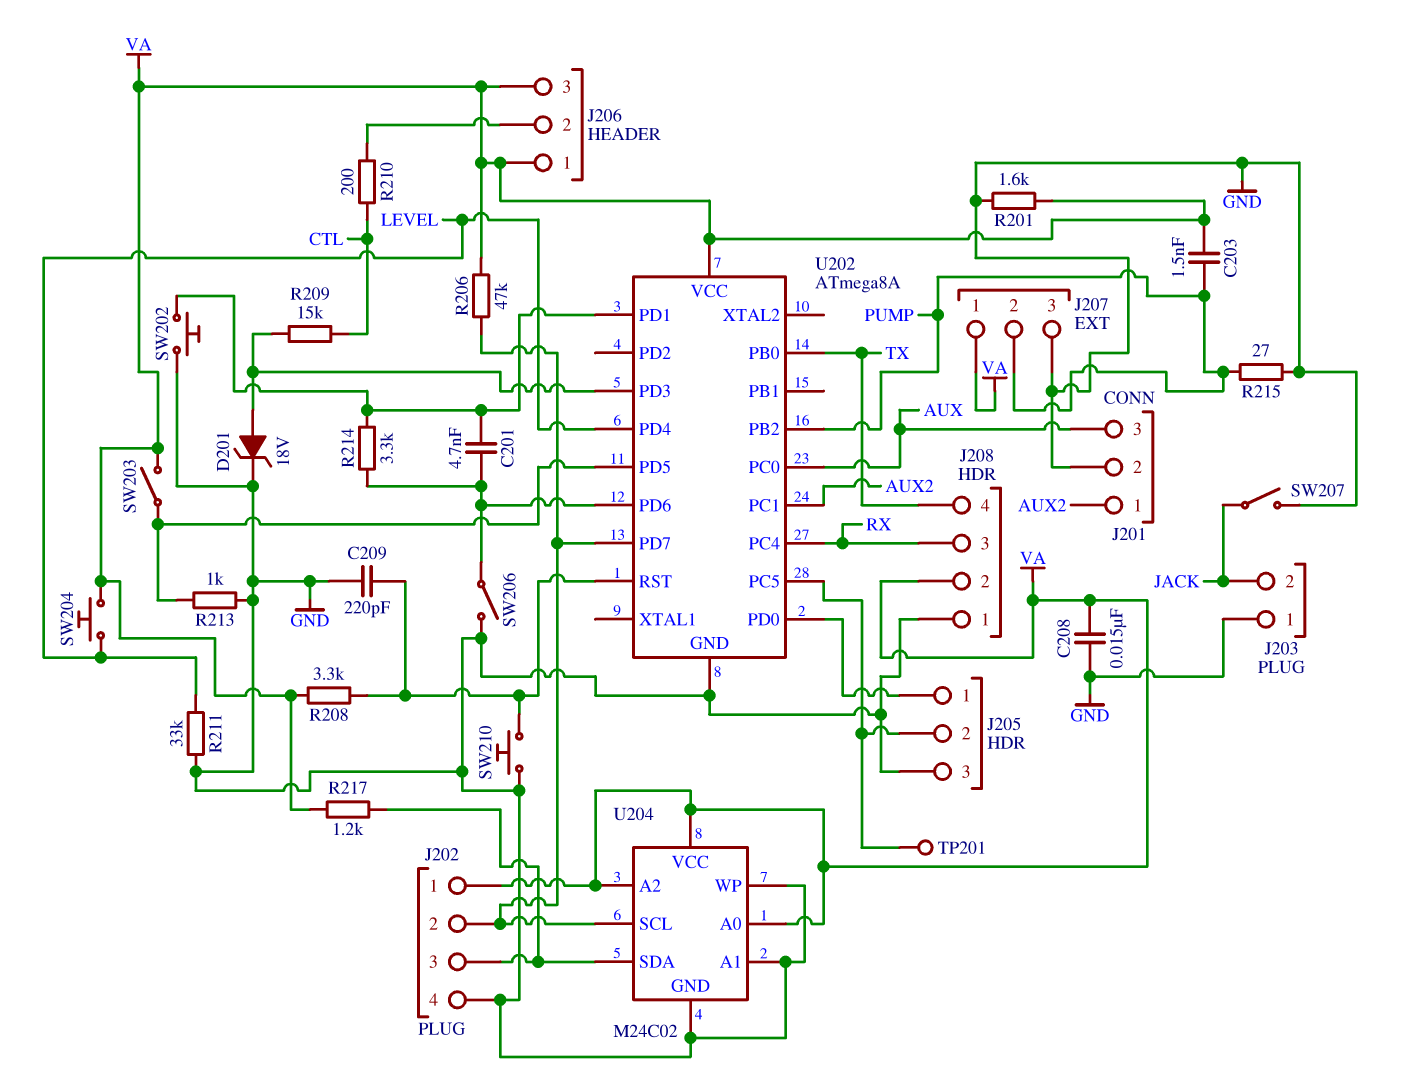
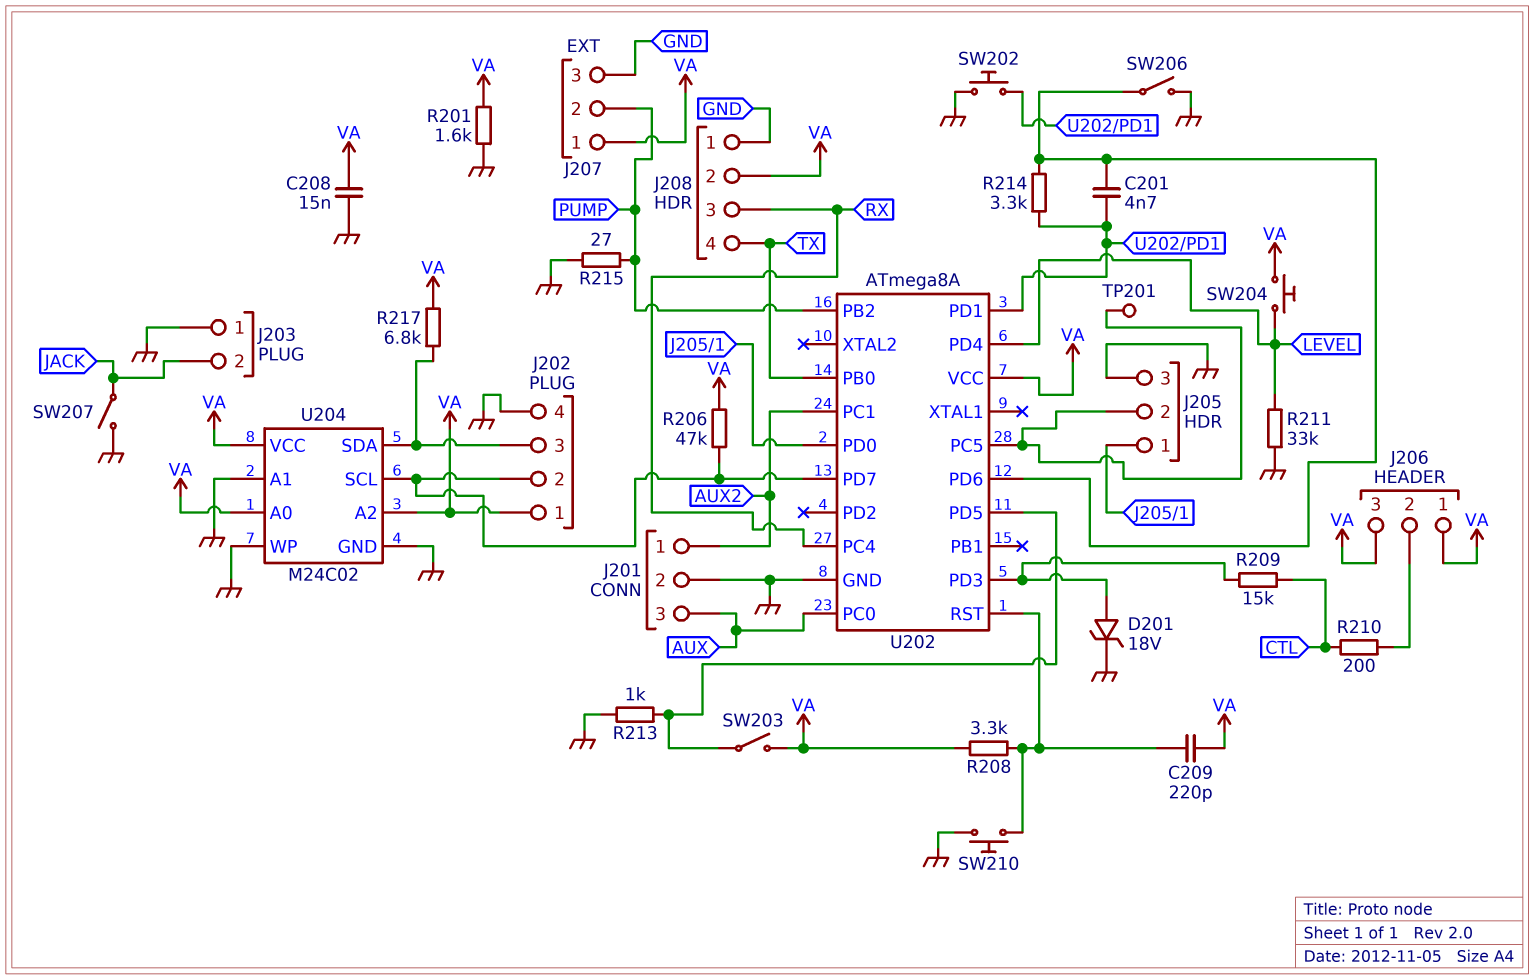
C203: 1.5nF (PUMP, VA) -> none
C209: 220pF (GND, U202/RST) -> 220pF (U202/RST, VA)
R217: 1.2k (J202/3, VA) -> 6.8k (J202/3, VA)

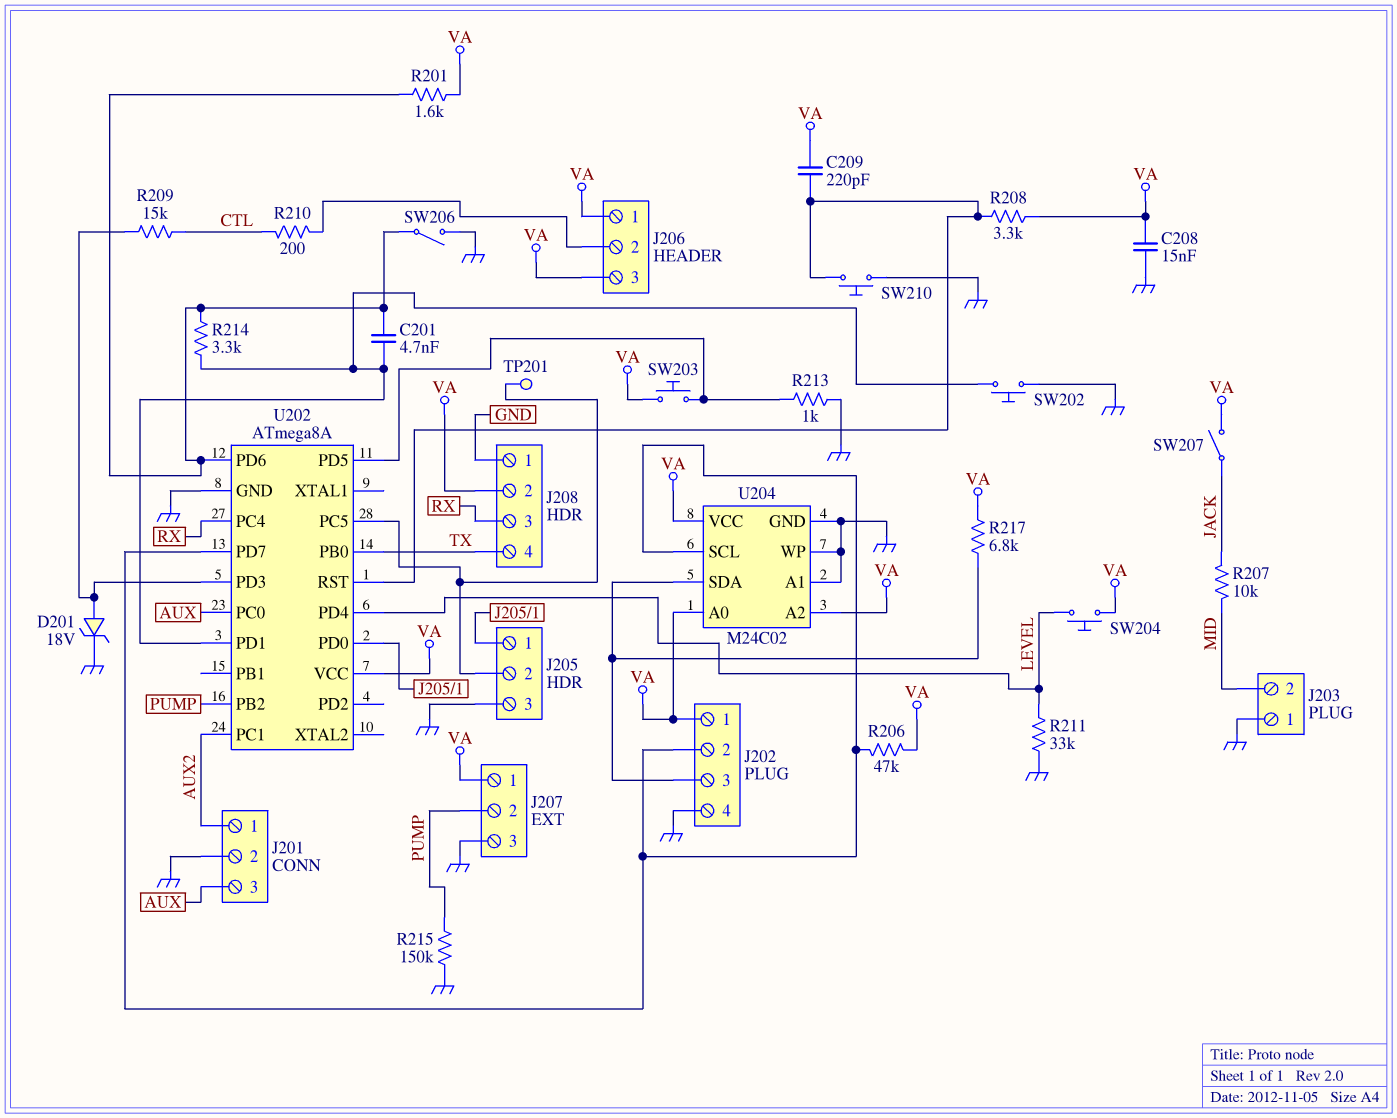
J203 pin 2: JACK -> MID
R201: 1.6k (GND, VA) -> 1.6k (U202/PD6, VA)
R207: none -> 10k (JACK, MID)
R215: 27 (GND, PUMP) -> 150k (GND, PUMP)
SW203: switch (U202/PD5, VA) -> button (U202/PD5, VA)
SW207: switch (GND, JACK) -> switch (JACK, VA)

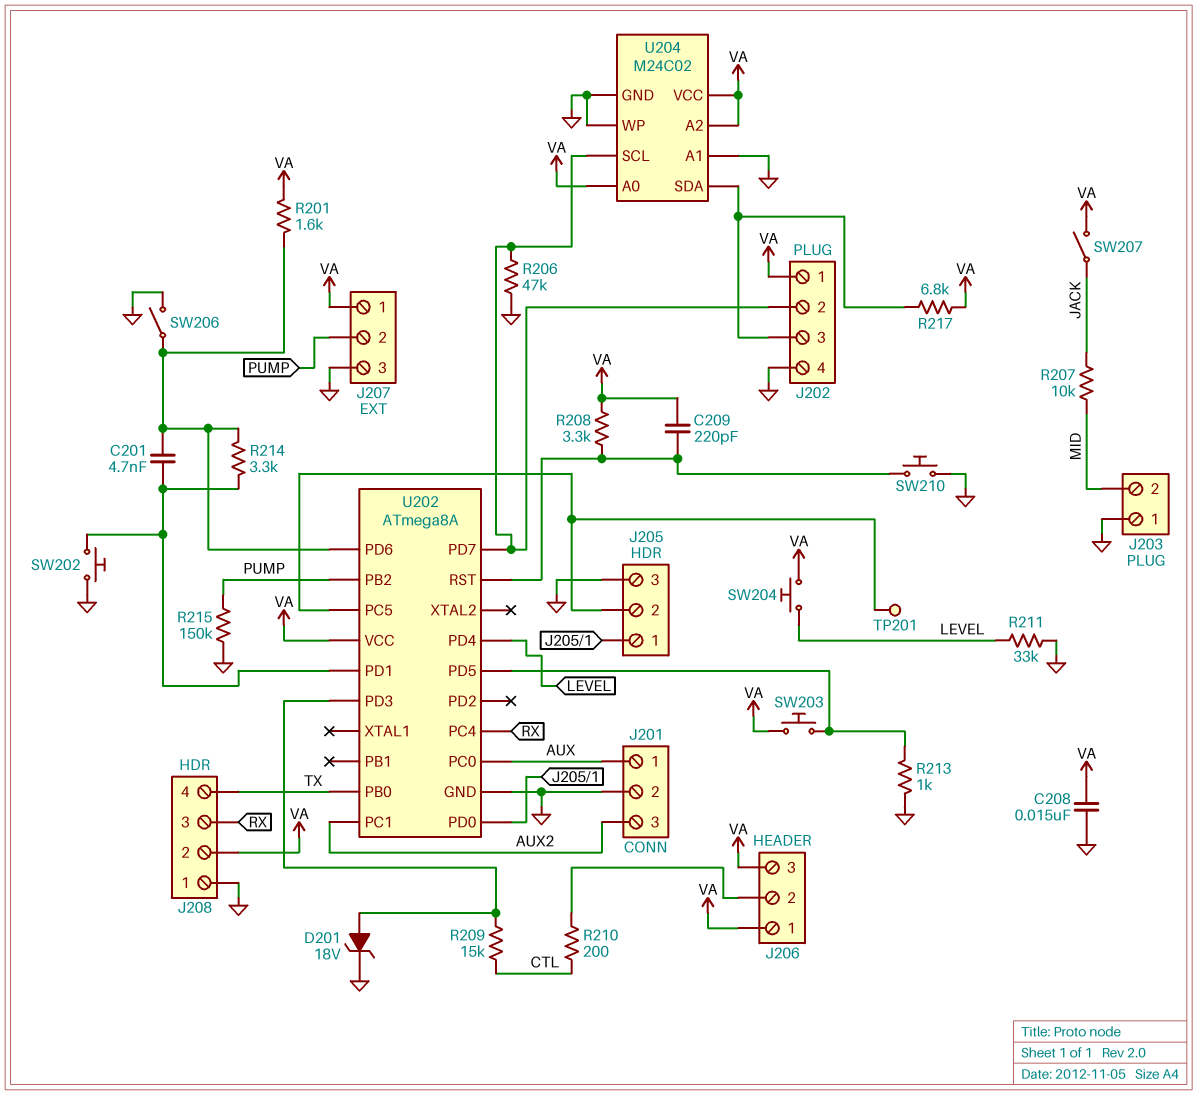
J201 pin 1: AUX2 -> AUX
J201 pin 3: AUX -> AUX2
R206: 47k (J202/2, VA) -> 47k (GND, J202/2)

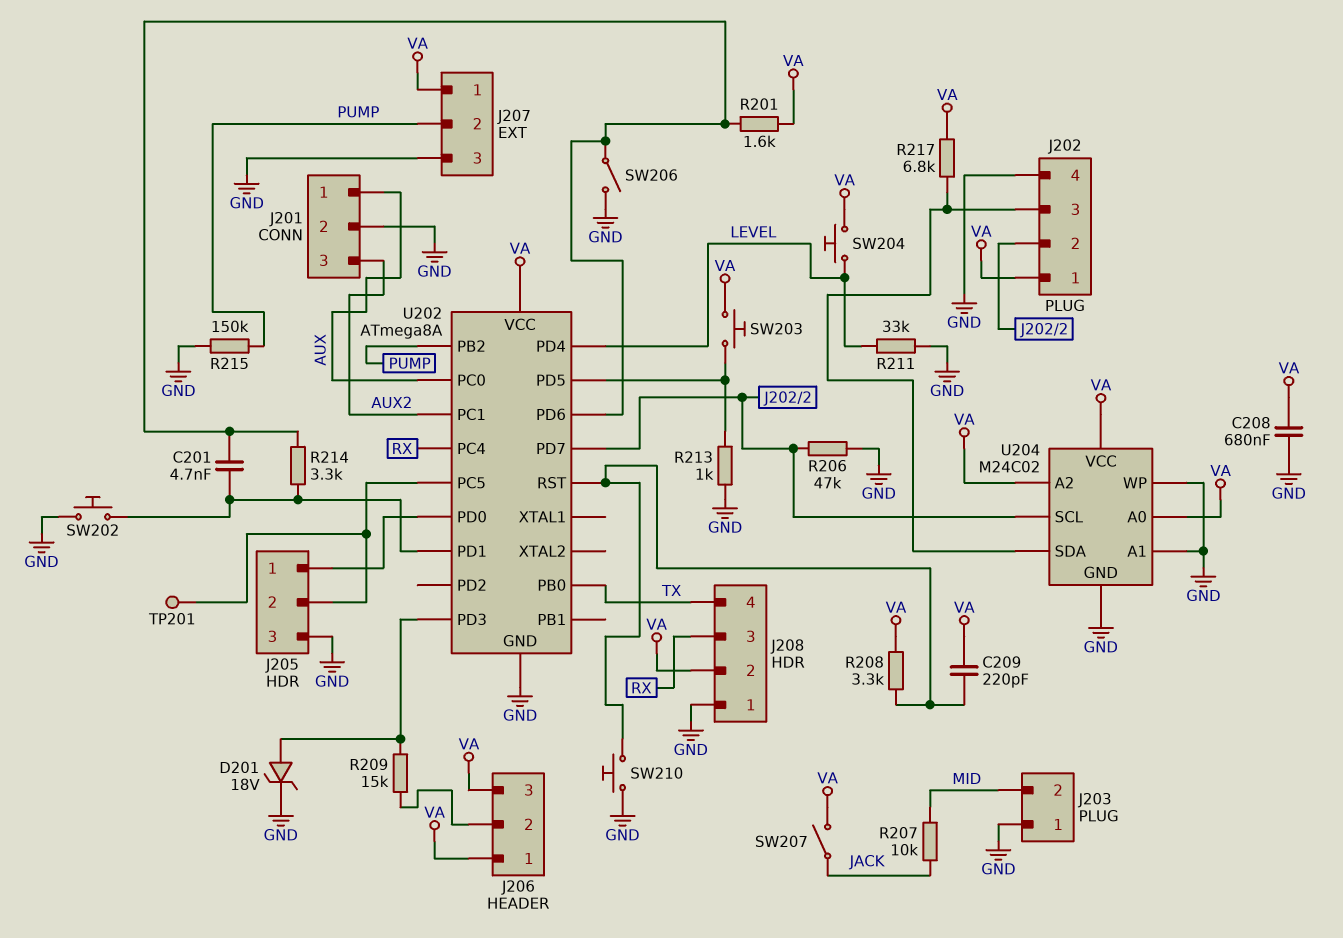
C208: 15nF (GND, VA) -> 680nF (GND, VA)
R209: 15k (CTL, U202/PD3) -> 15k (J206/2, U202/PD3)
R210: 200 (CTL, J206/2) -> none

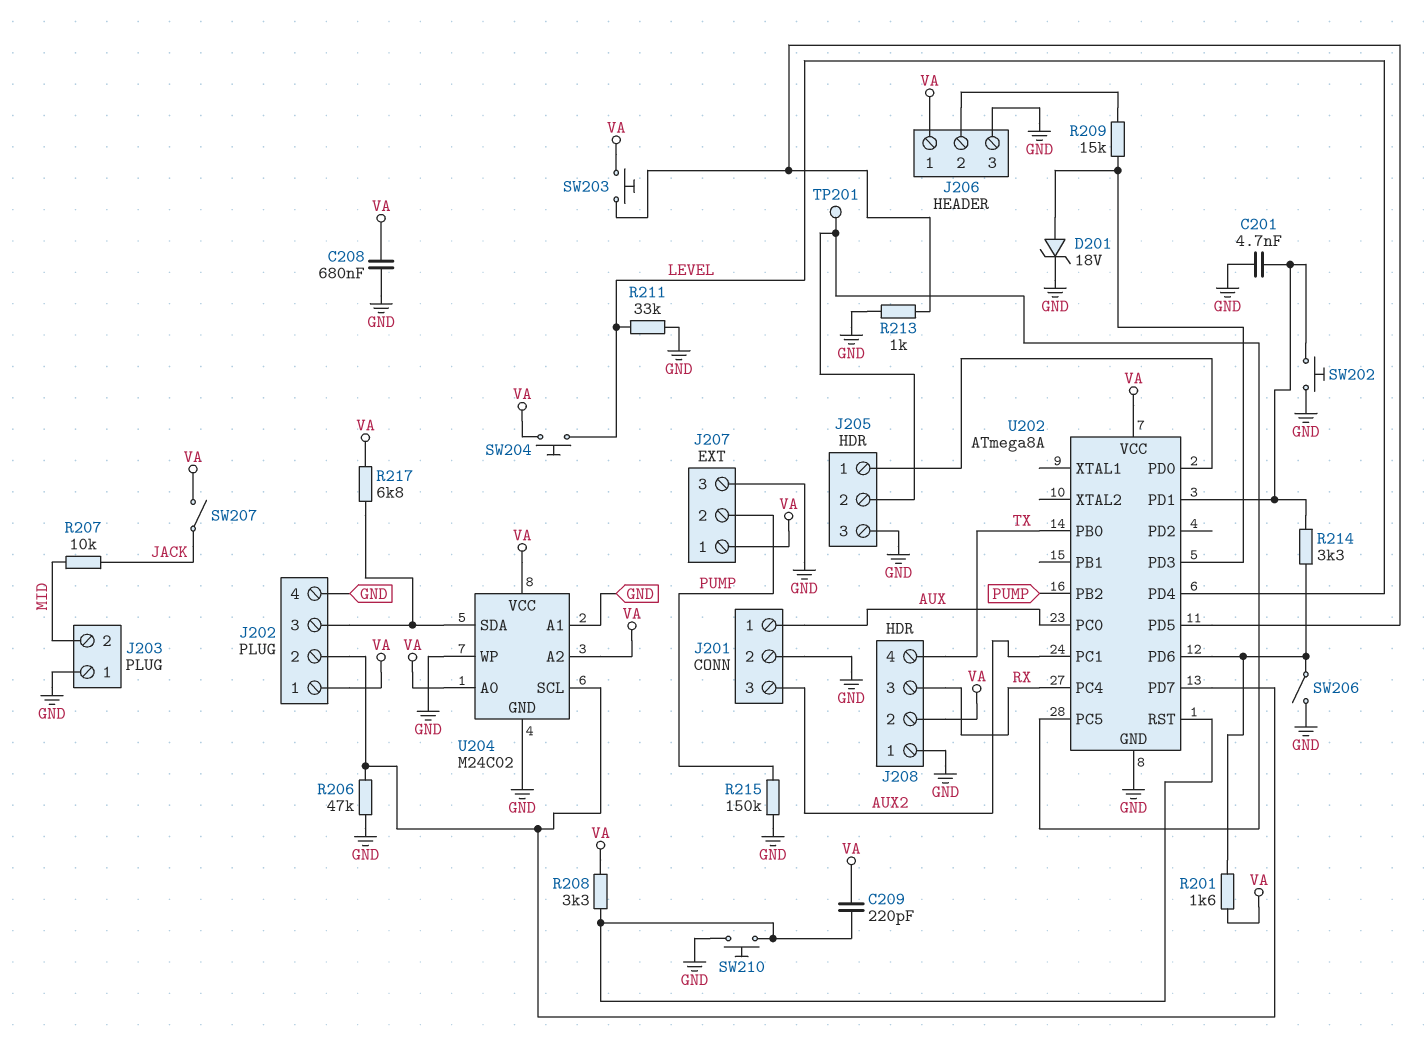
C201: 4.7nF (U202/PD1, U202/PD6) -> 4.7nF (GND, U202/PD1)
J206 pin 3: VA -> GND

